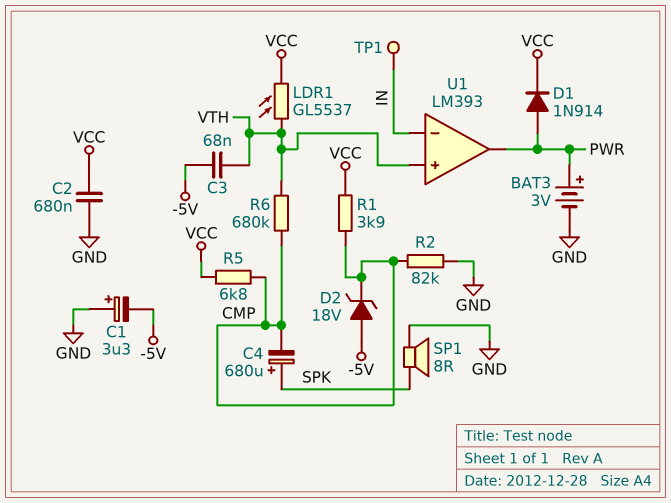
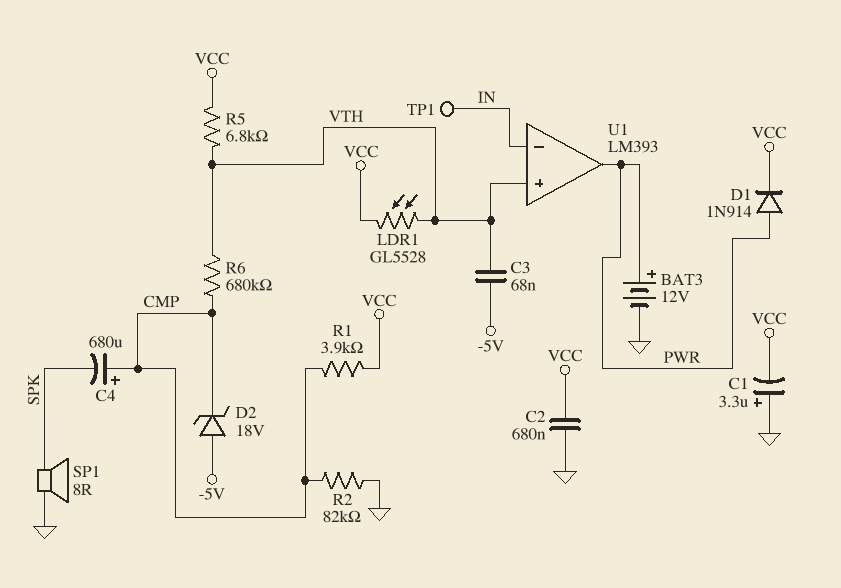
BAT3: 3V (plus PWR, minus GND) -> 12V (plus PWR, minus GND)
C1: 3.3uF (plus GND, minus -5V) -> 3.3uF (plus GND, minus VCC)
C4: 680uF (plus SPK, minus CMP) -> 680uF (plus CMP, minus SPK)
LDR1: GL5537 (VCC, VTH) -> GL5528 (VCC, VTH)
R5: 6.8k (CMP, VCC) -> 6.8k (VCC, VTH)

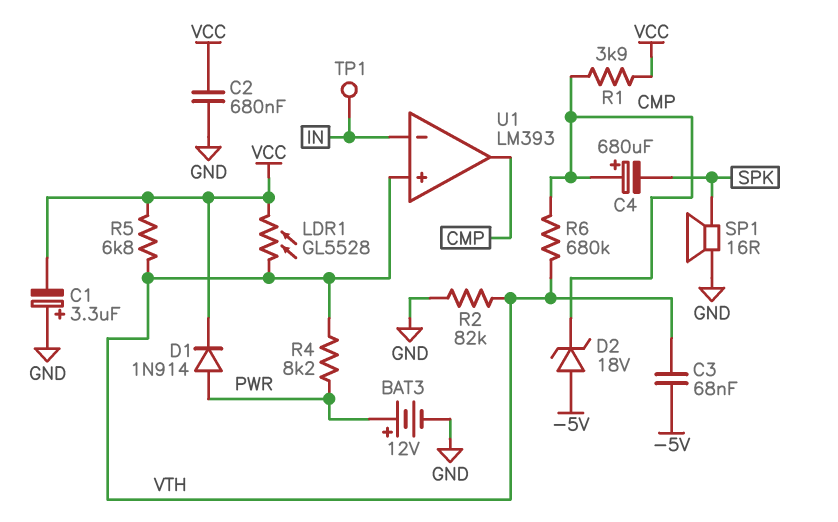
R2: 82k (CMP, GND) -> 82k (GND, VTH)
R4: none -> 8.2k (PWR, VTH)
SP1: speaker 8R (GND, SPK) -> speaker 16R (GND, SPK)
U1 pin out: PWR -> CMP

